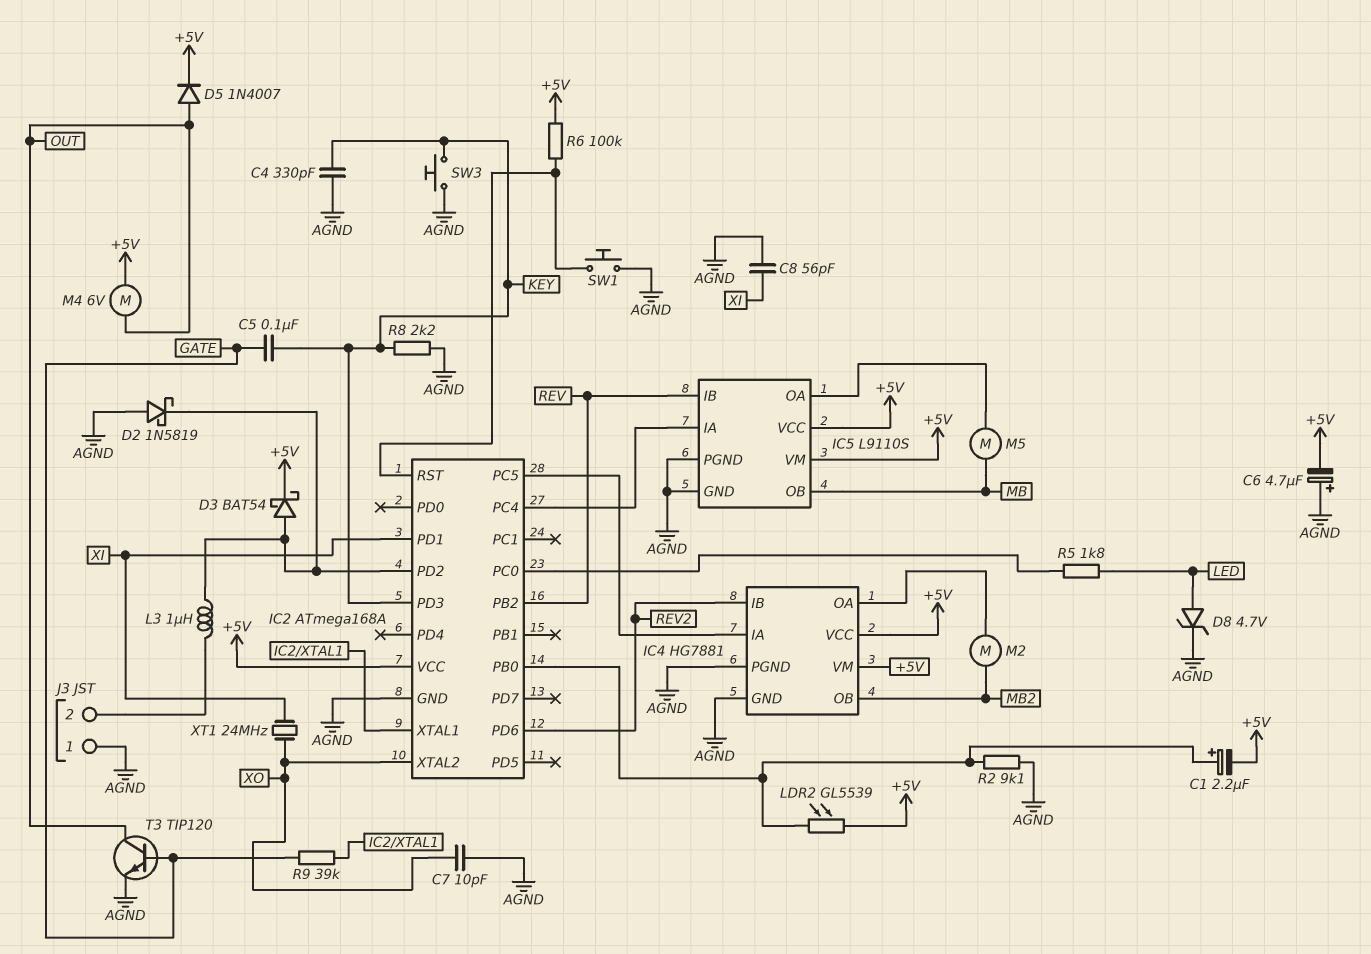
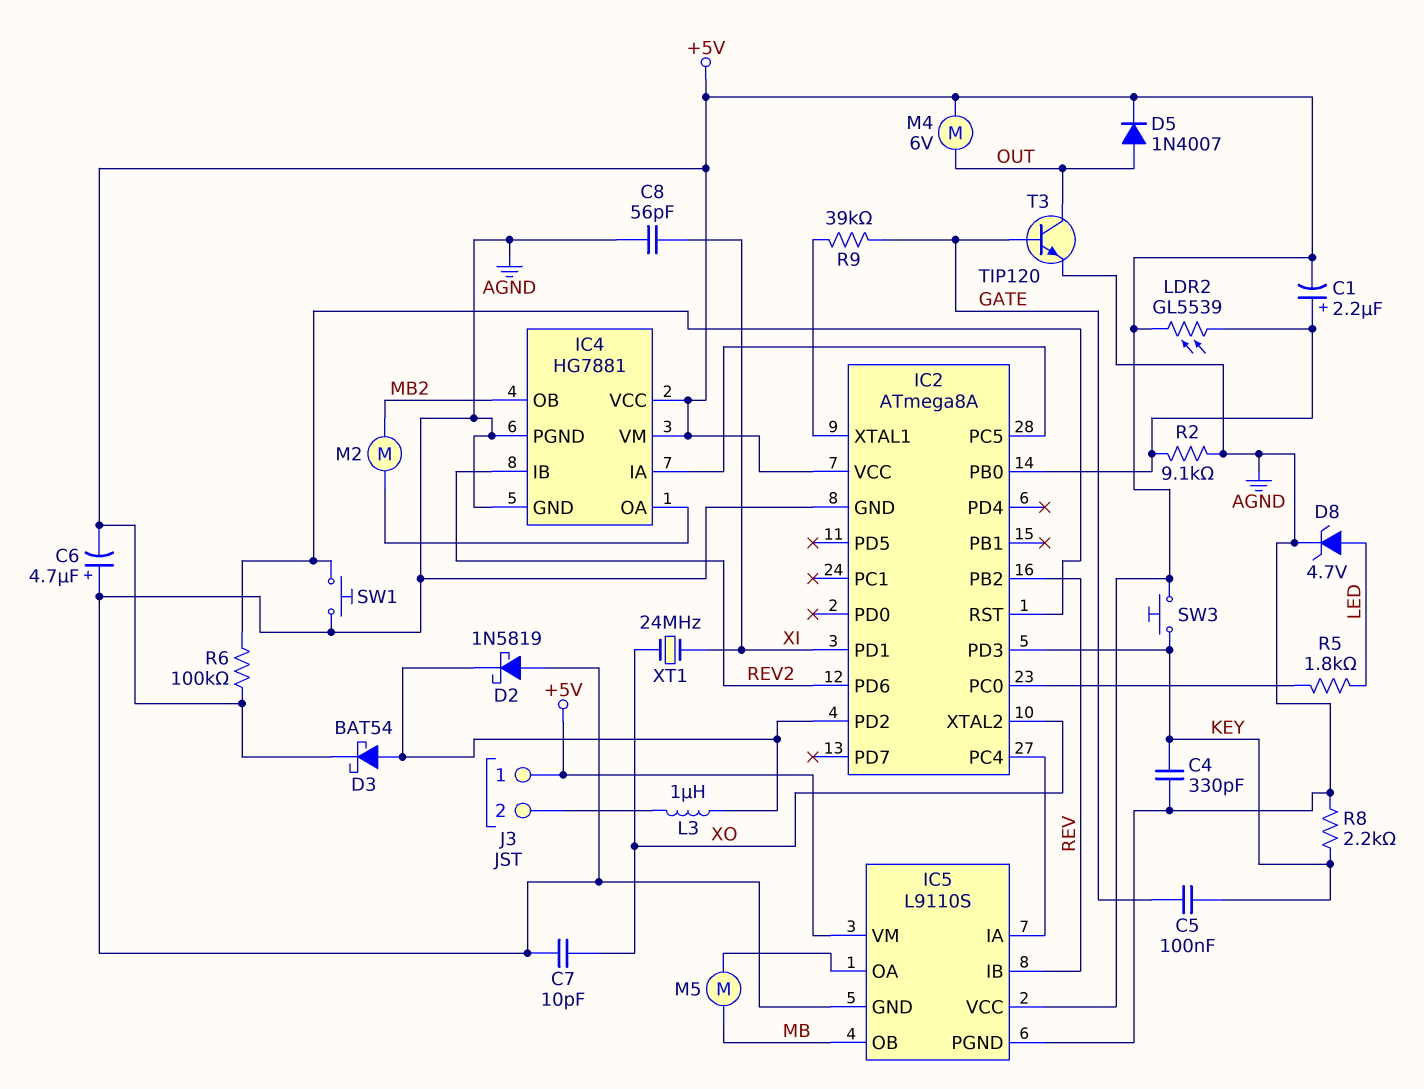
IC2: ATmega168A -> ATmega8A
J3 pin 1: AGND -> +5V
SW3: button (AGND, KEY) -> button (+5V, KEY)

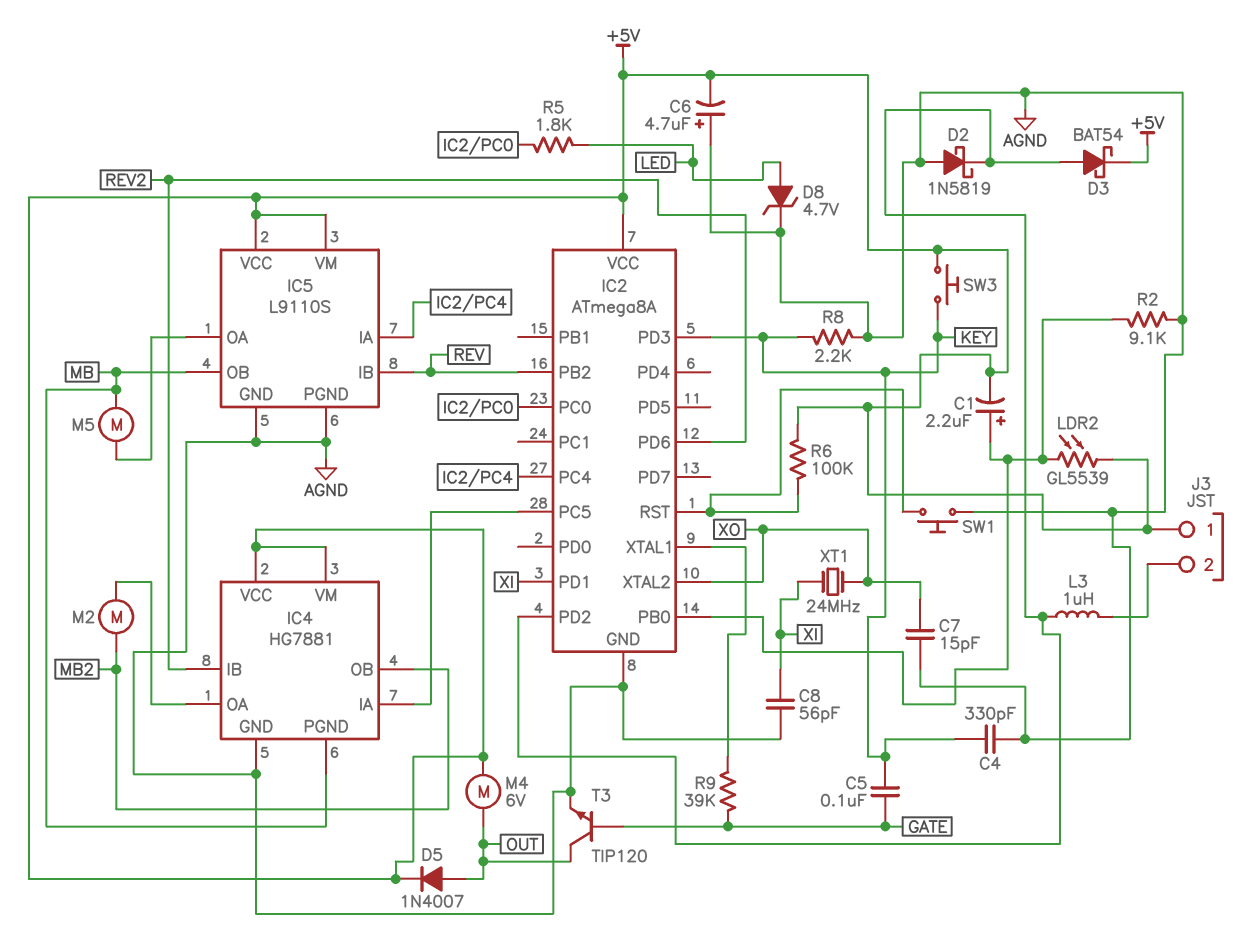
C7: 10pF (AGND, XO) -> 15pF (AGND, XO)
IC4 pin PGND: AGND -> MB

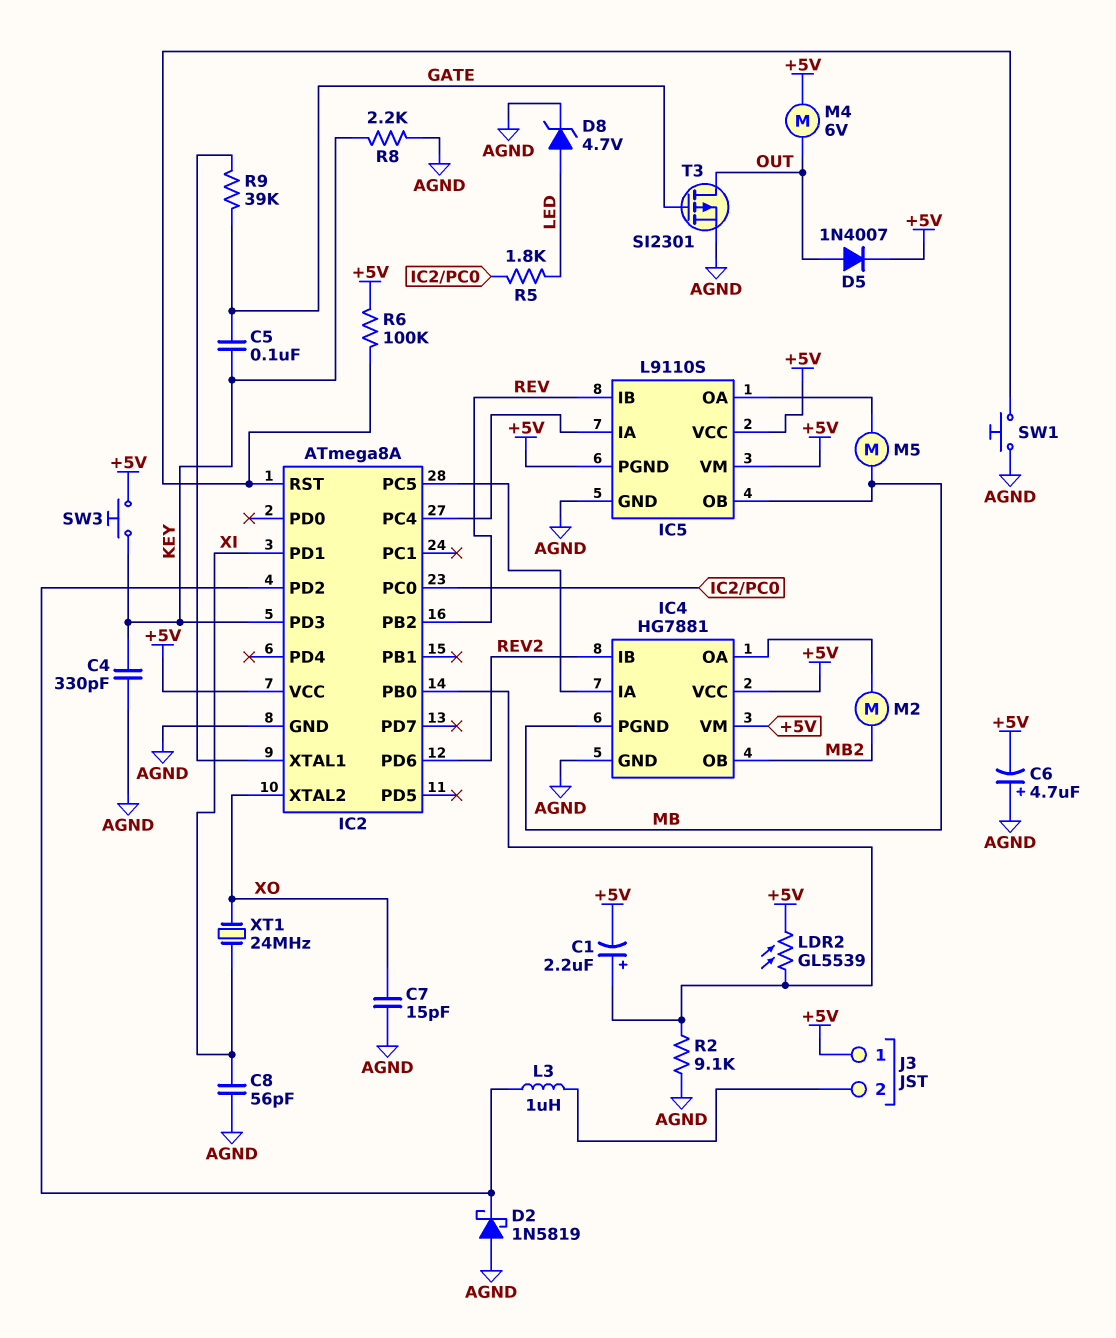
D3: schottky BAT54 (A IC2/PD2, K +5V) -> none
IC5 pin PGND: AGND -> +5V
T3: NPN TIP120 (B GATE, C OUT, E AGND) -> PMOS SI2301 (G GATE, D OUT, S AGND)

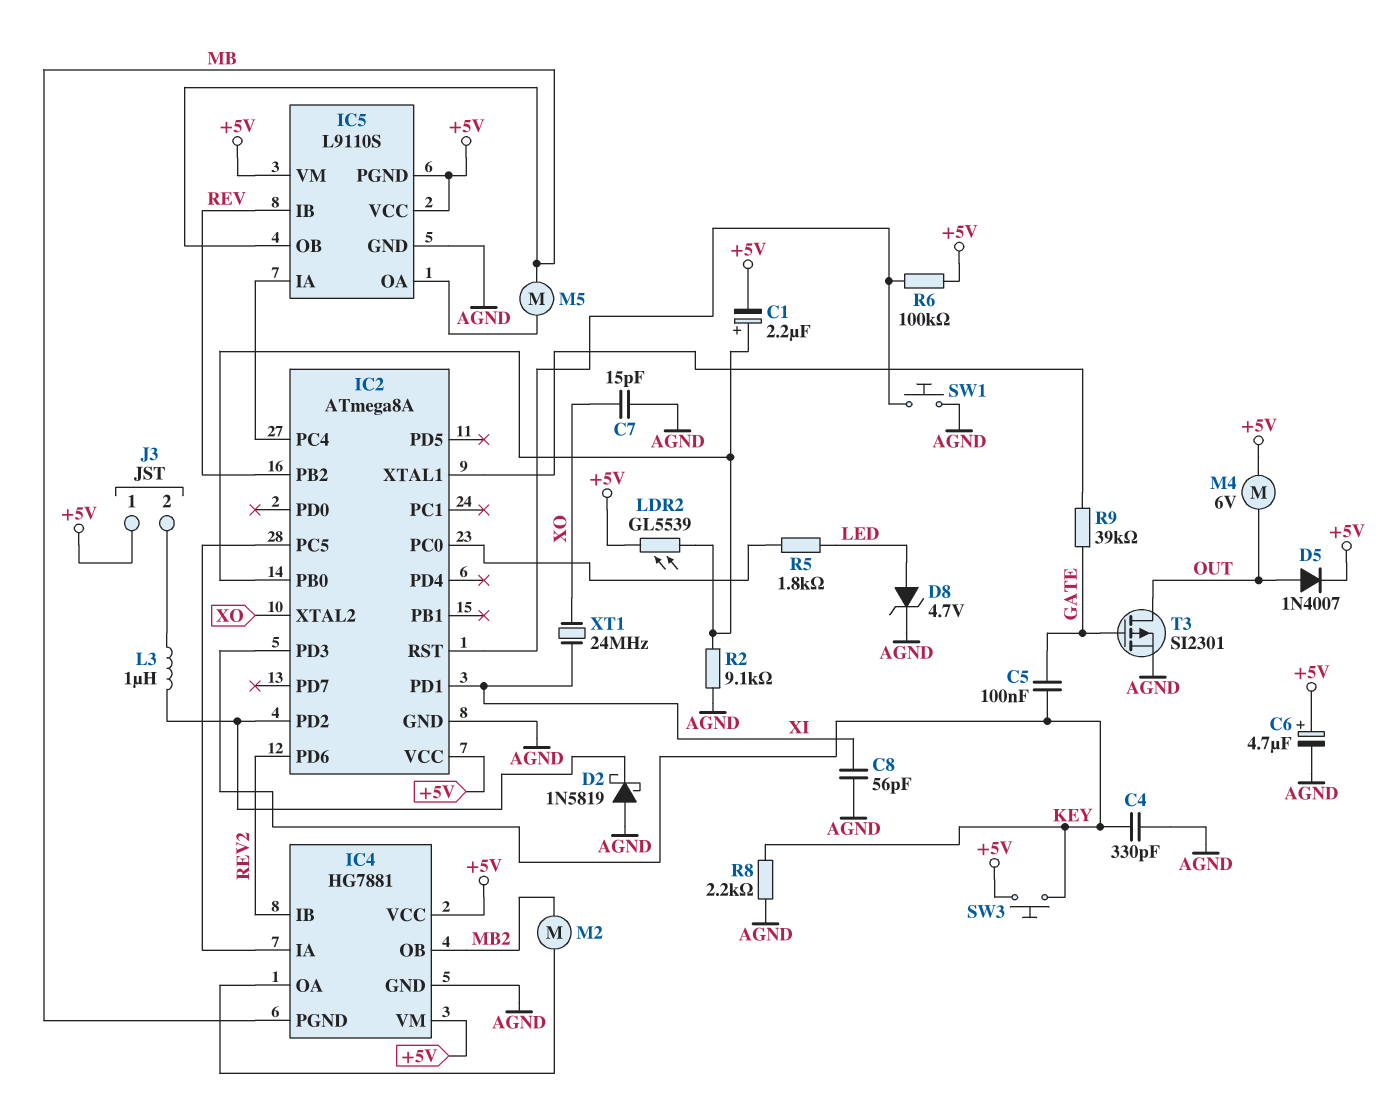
C6: 4.7uF (plus AGND, minus +5V) -> 4.7uF (plus +5V, minus AGND)

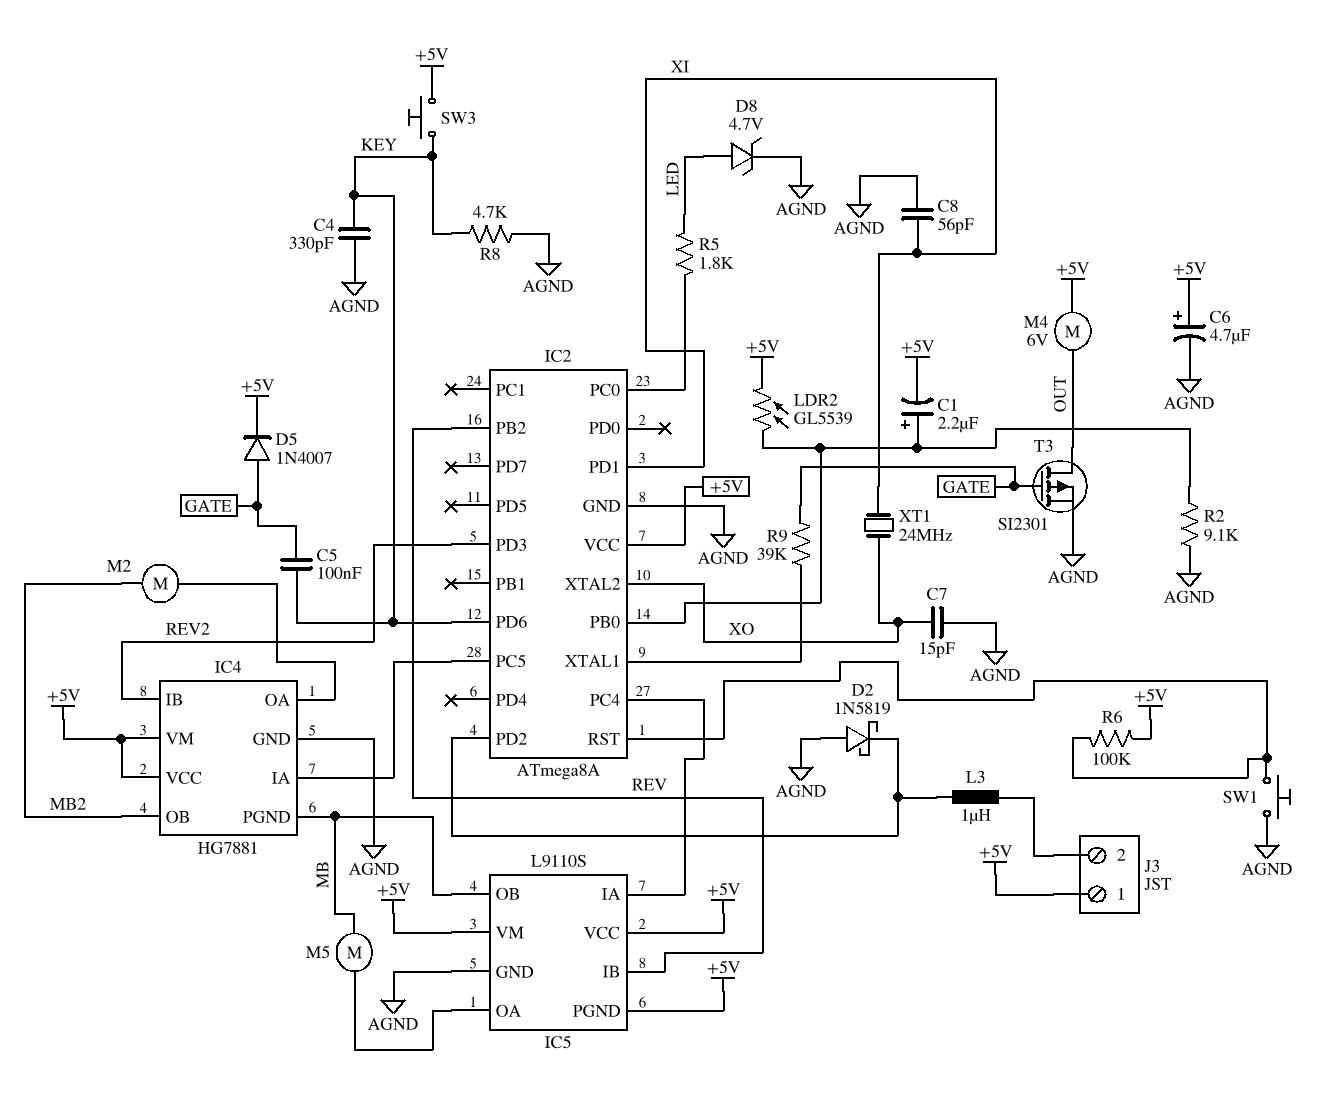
D5: diode 1N4007 (A OUT, K +5V) -> diode 1N4007 (A GATE, K +5V)
IC2 pin PD3: KEY -> REV2
IC2 pin PD6: REV2 -> KEY
R8: 2.2k (AGND, KEY) -> 4.7k (AGND, KEY)

